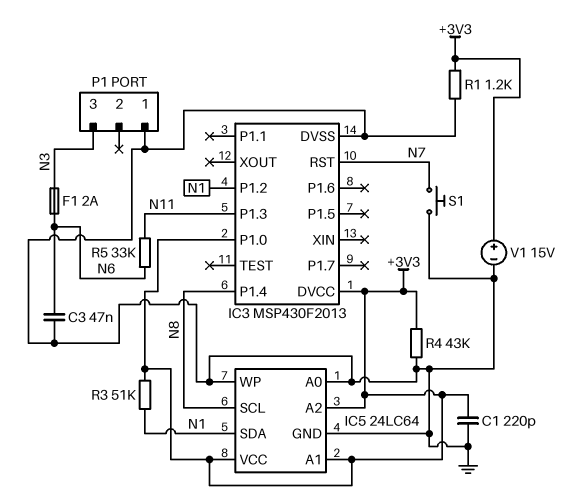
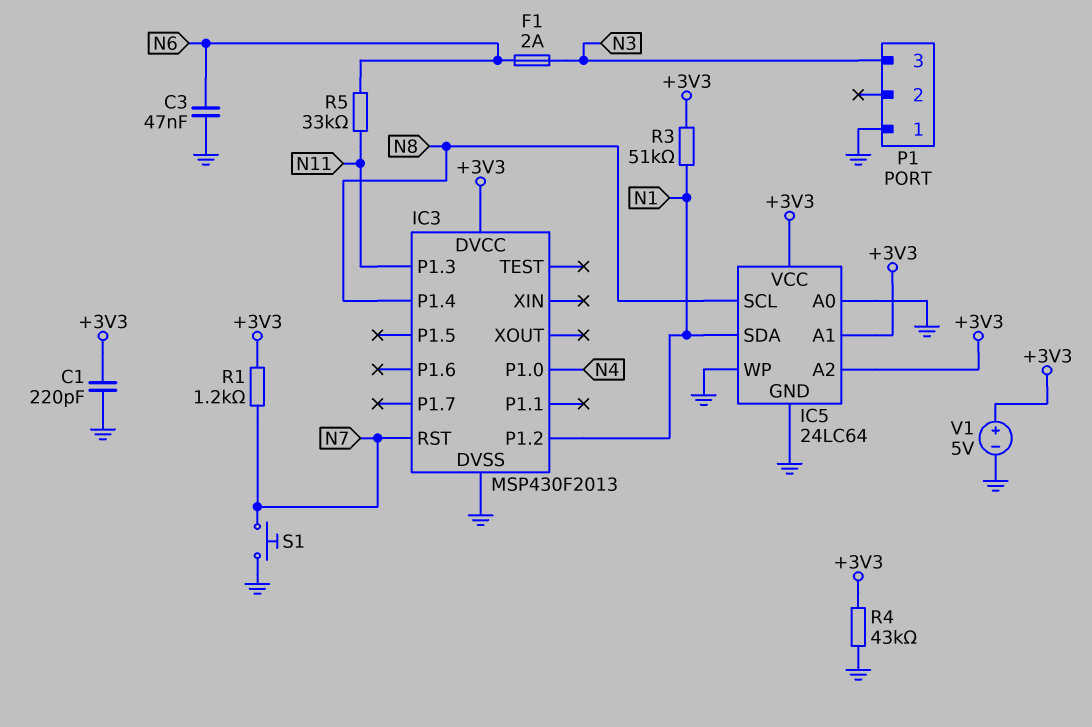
IC3 pin P1.0: +3V3 -> N4
R1: 1.2k (+3V3, GND) -> 1.2k (+3V3, N7)
V1: 15V (plus +3V3, minus GND) -> 5V (plus +3V3, minus GND)

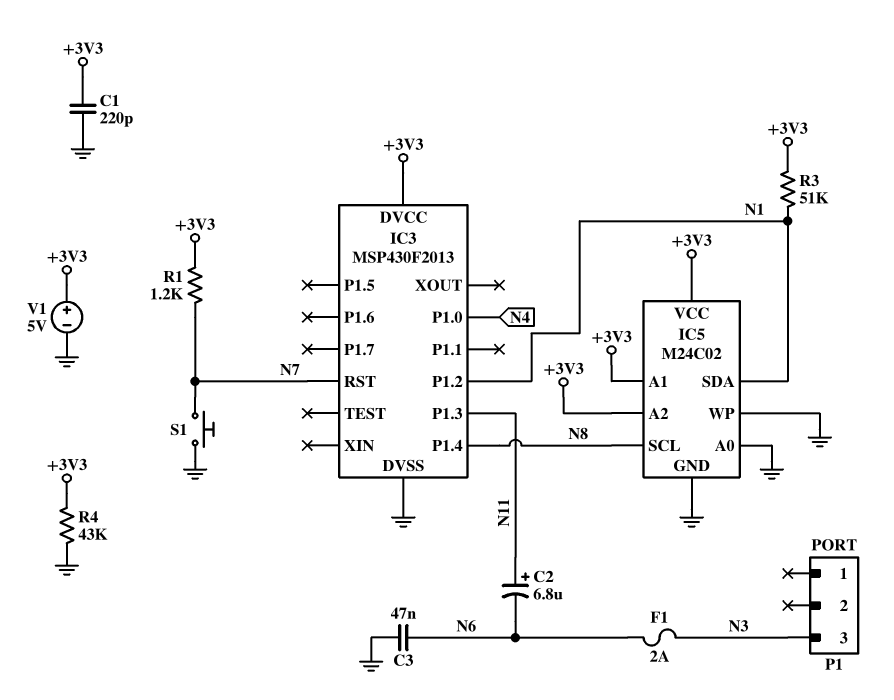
C2: none -> 6.8uF (plus N11, minus N6)
IC5: 24LC64 -> M24C02
P1 pin 1: GND -> none
R5: 33k (N6, N11) -> none

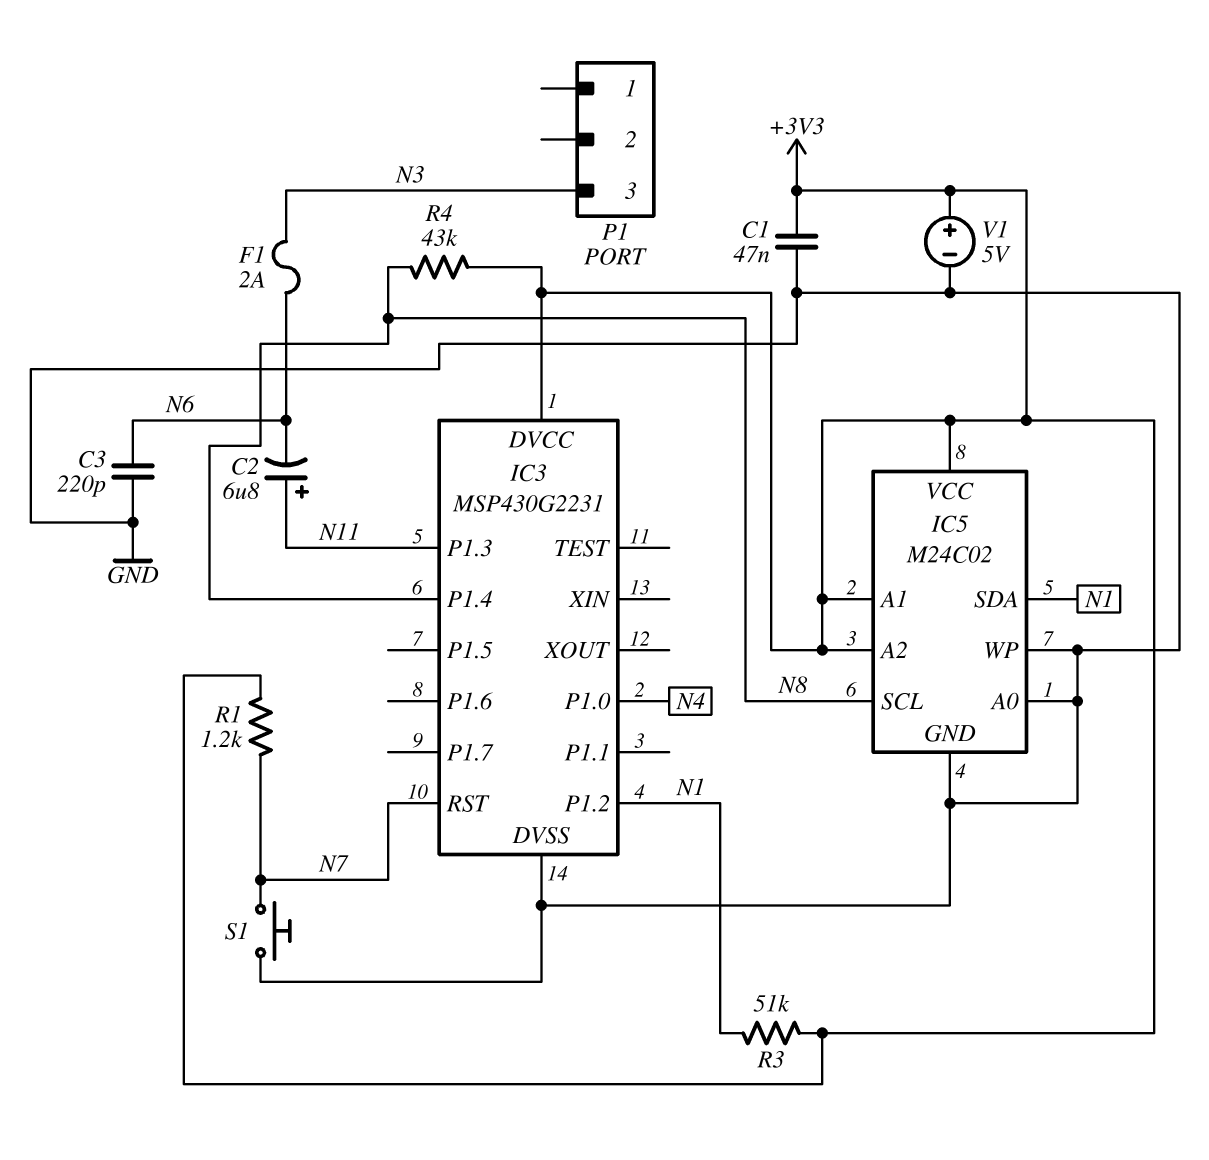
C1: 220pF (+3V3, GND) -> 47nF (+3V3, GND)
C3: 47nF (GND, N6) -> 220pF (GND, N6)
IC3: MSP430F2013 -> MSP430G2231
R4: 43k (+3V3, GND) -> 43k (+3V3, N8)

